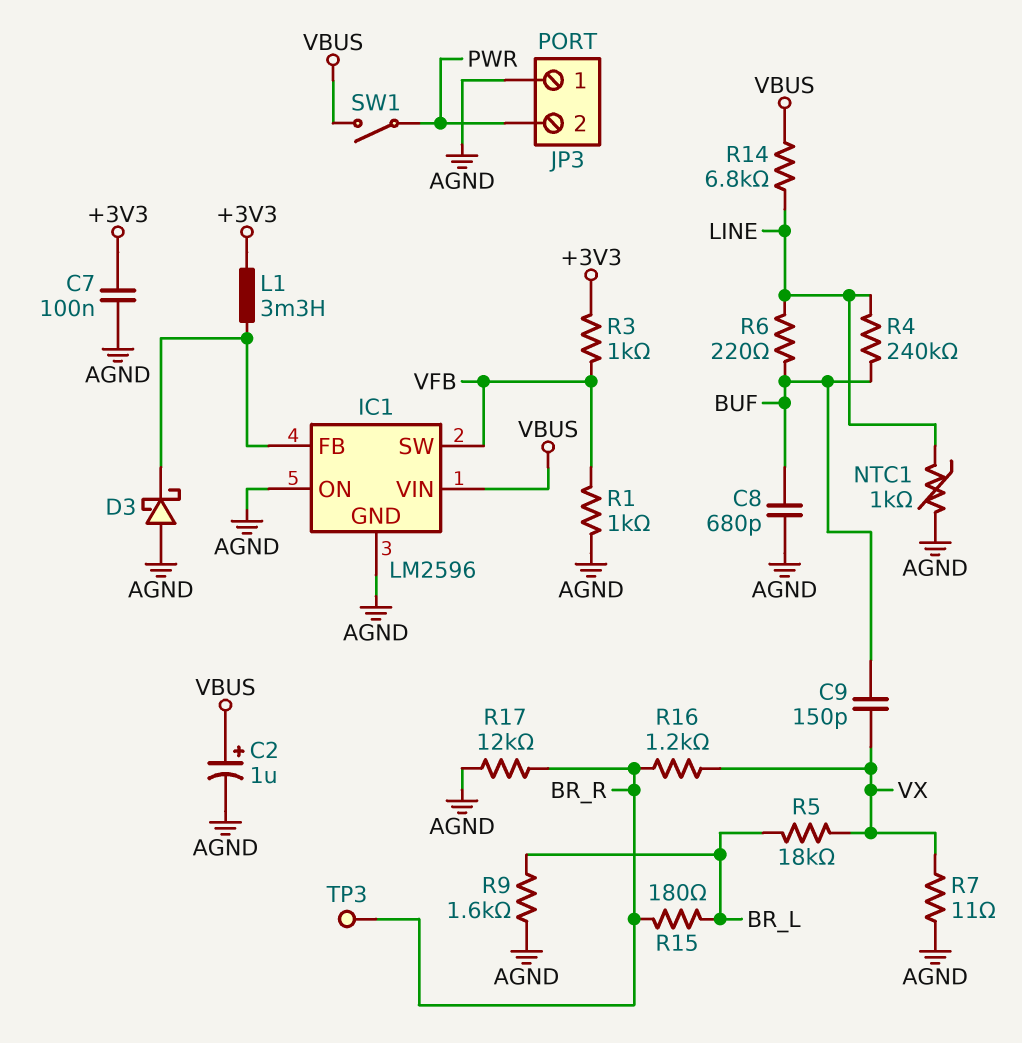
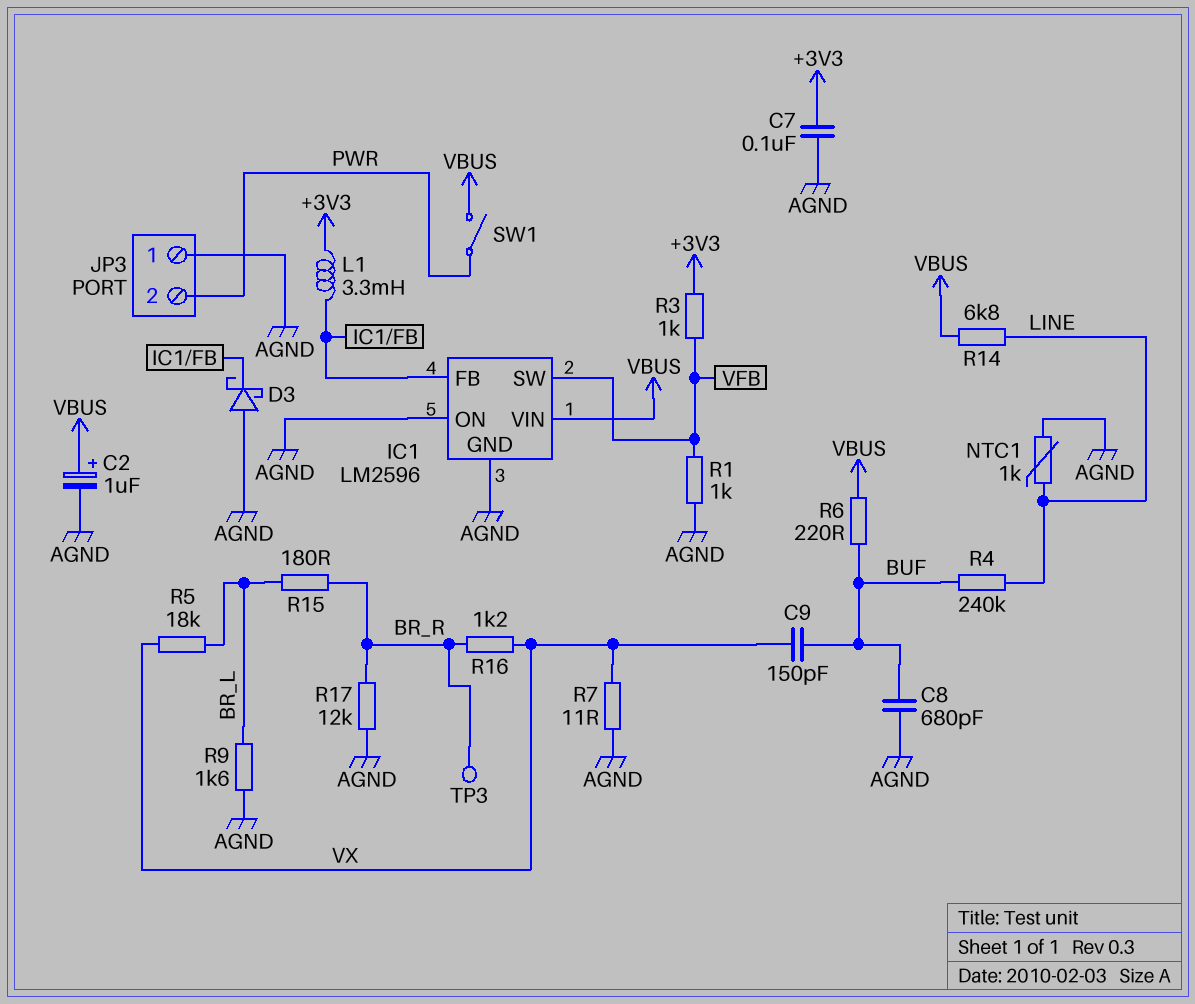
R6: 220 (BUF, LINE) -> 220 (BUF, VBUS)

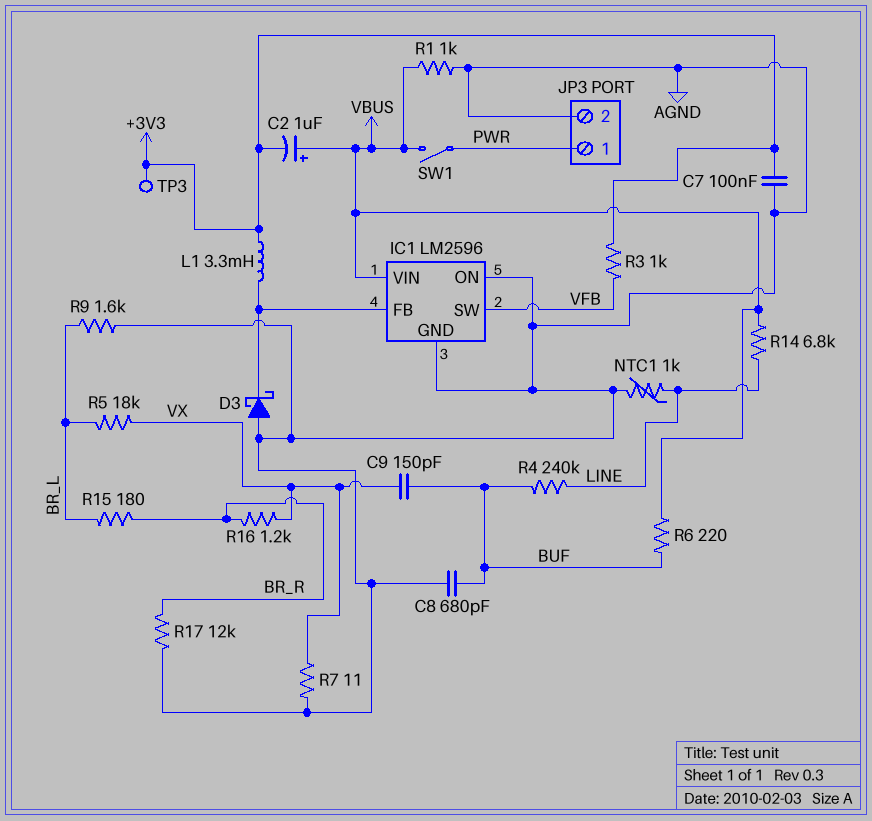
C2: 1uF (plus VBUS, minus AGND) -> 1uF (plus VBUS, minus +3V3)
JP3 pin 1: AGND -> PWR
JP3 pin 2: PWR -> AGND
R1: 1k (AGND, VFB) -> 1k (AGND, VBUS)
TP3: test point (BR_R) -> test point (+3V3)

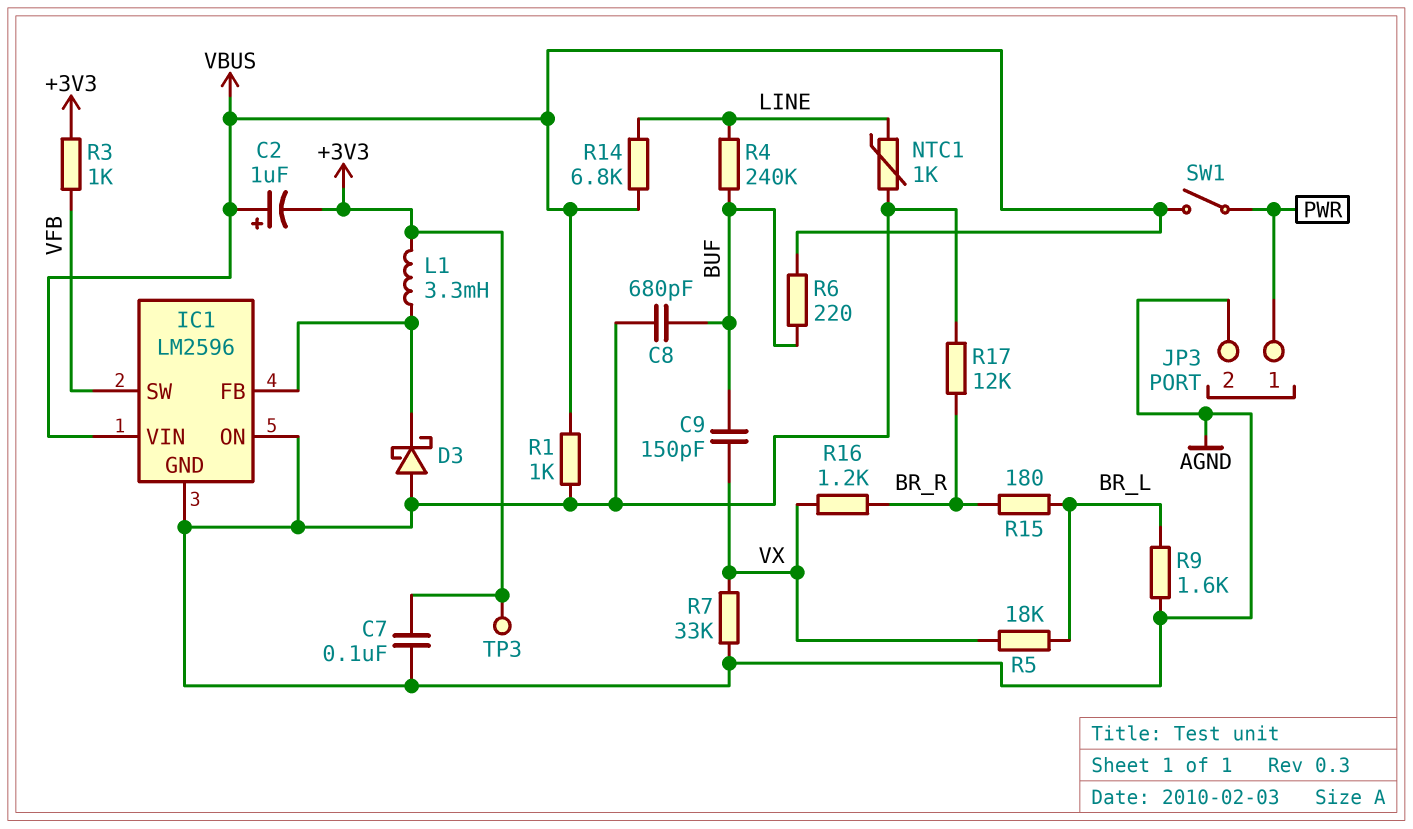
R7: 11 (AGND, VX) -> 33k (AGND, VX)

